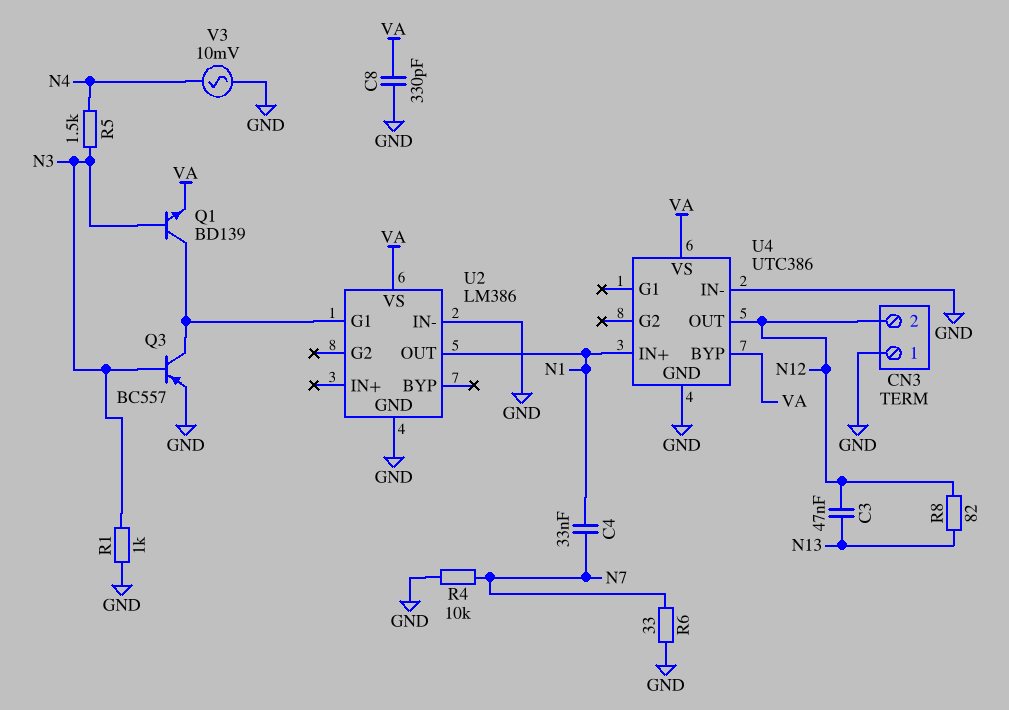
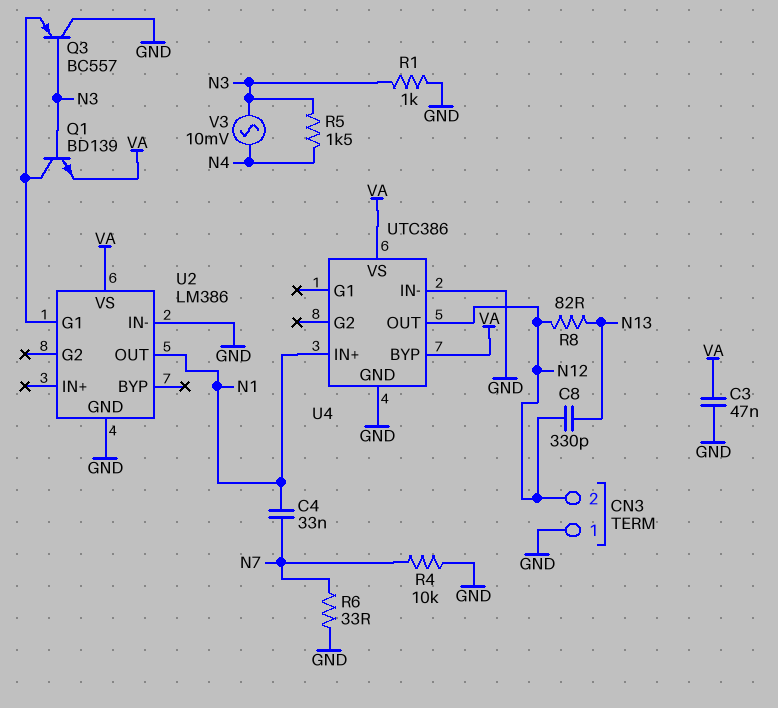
C3: 47nF (N12, N13) -> 47nF (GND, VA)
C8: 330pF (GND, VA) -> 330pF (N12, N13)
Q3: PNP BC557 (B N3, C U2/G1, E GND) -> PNP BC557 (B N3, C GND, E U2/G1)
V3: AC 10mV (GND, N4) -> AC 10mV (N3, N4)

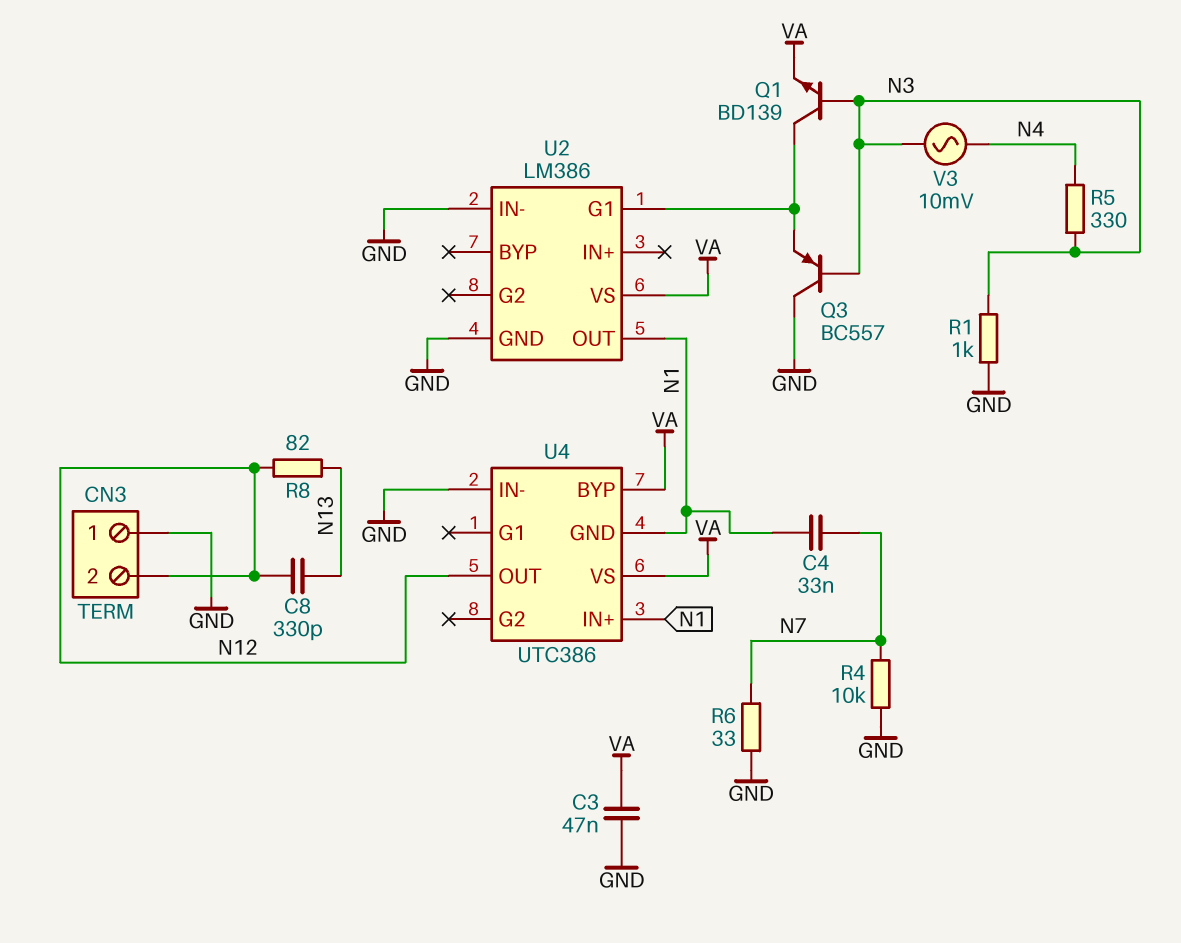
R5: 1.5k (N3, N4) -> 330 (N3, N4)
U4 pin GND: GND -> N1

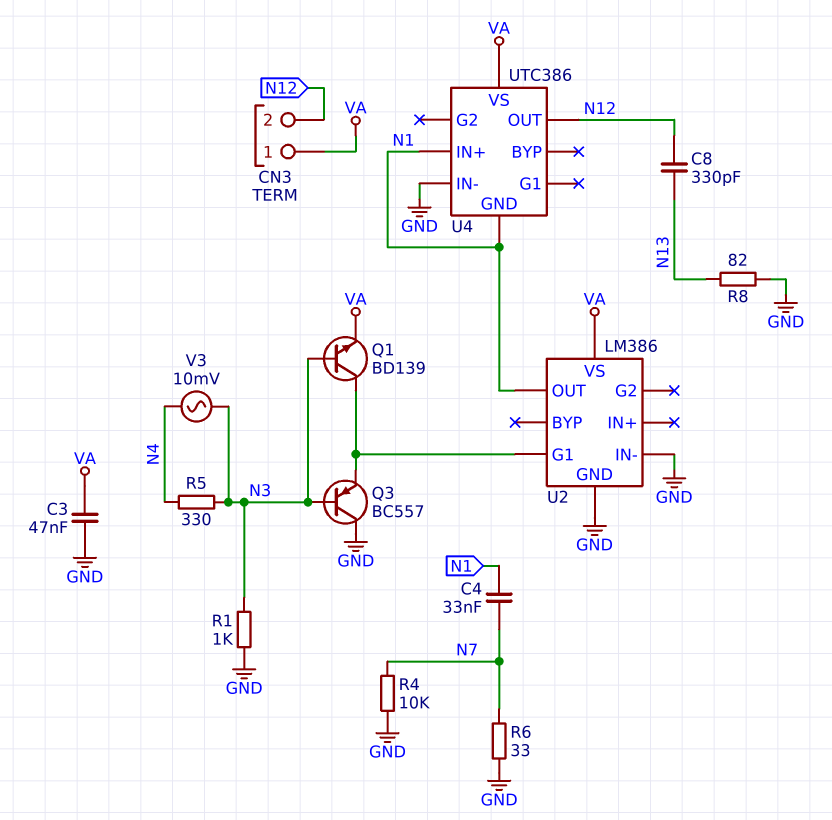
CN3 pin 1: GND -> VA
R8: 82 (N12, N13) -> 82 (GND, N13)
U4 pin BYP: VA -> none

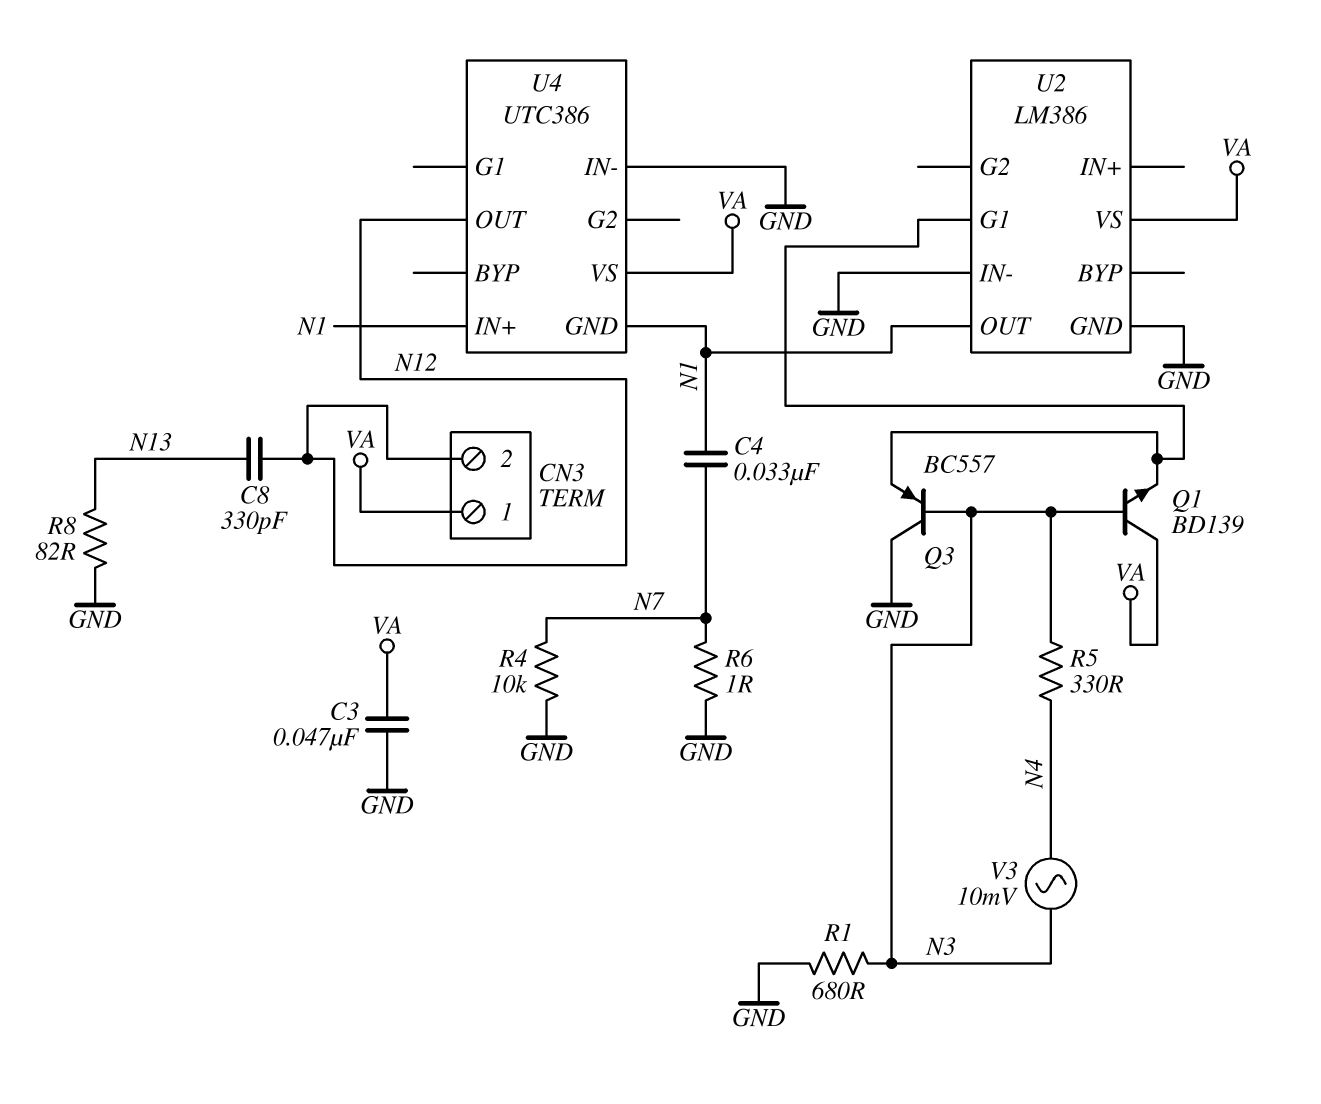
Q1: NPN BD139 (B N3, C U2/G1, E VA) -> NPN BD139 (B N3, C VA, E U2/G1)
R1: 1k (GND, N3) -> 680 (GND, N3)
R6: 33 (GND, N7) -> 1 (GND, N7)

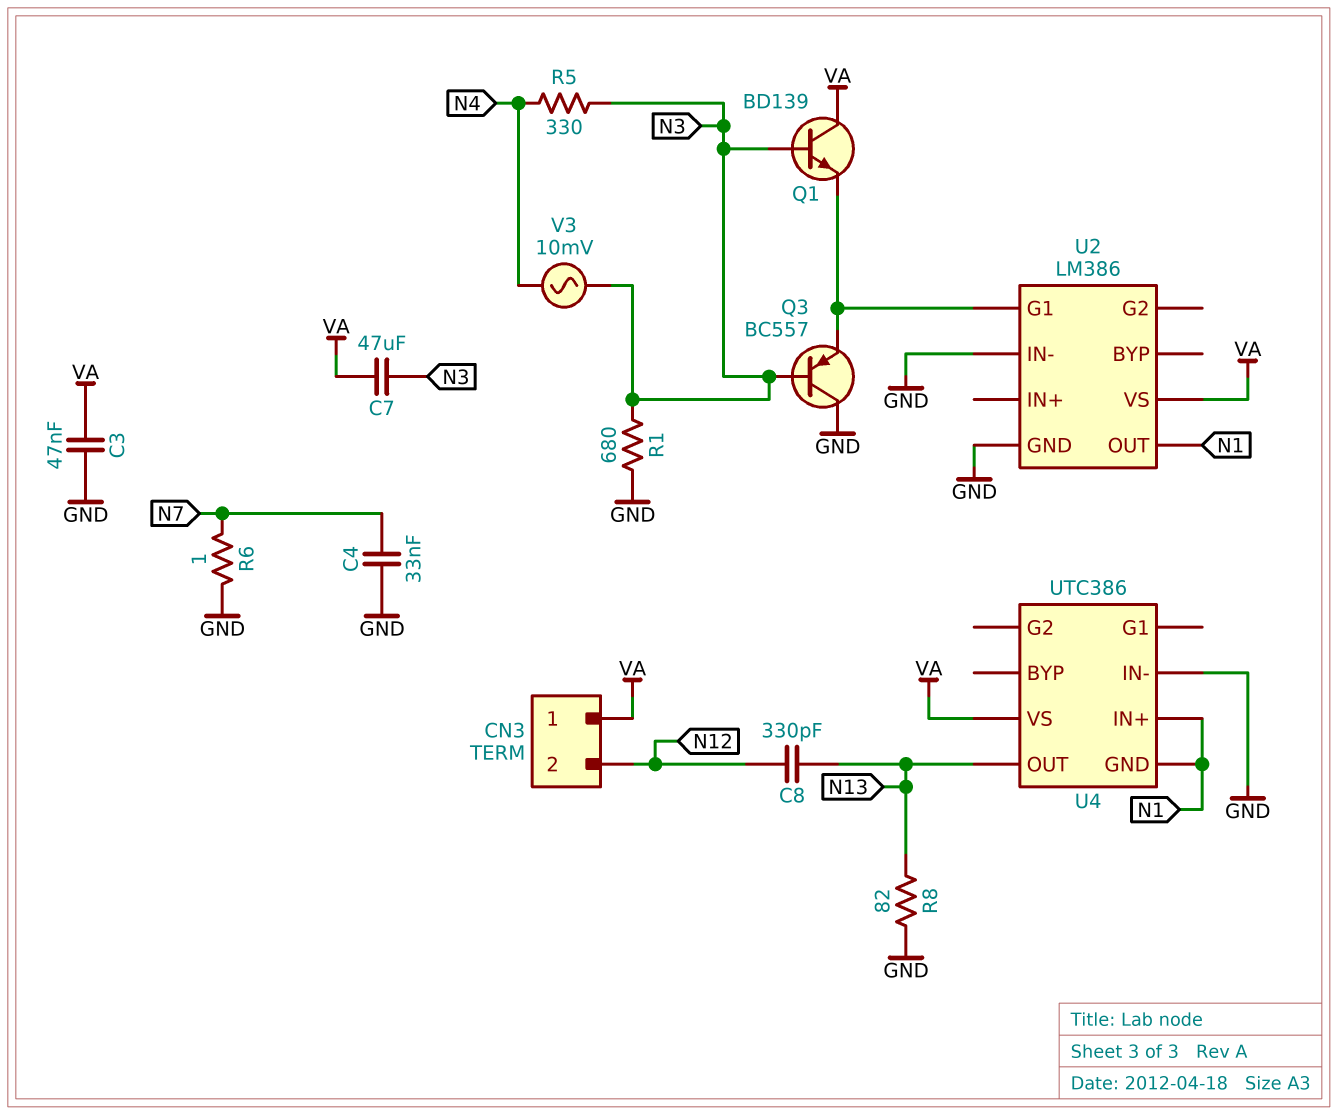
C4: 33nF (N1, N7) -> 33nF (GND, N7)
C7: none -> 47uF (N3, VA)
R4: 10k (GND, N7) -> none
U4 pin OUT: N12 -> N13

